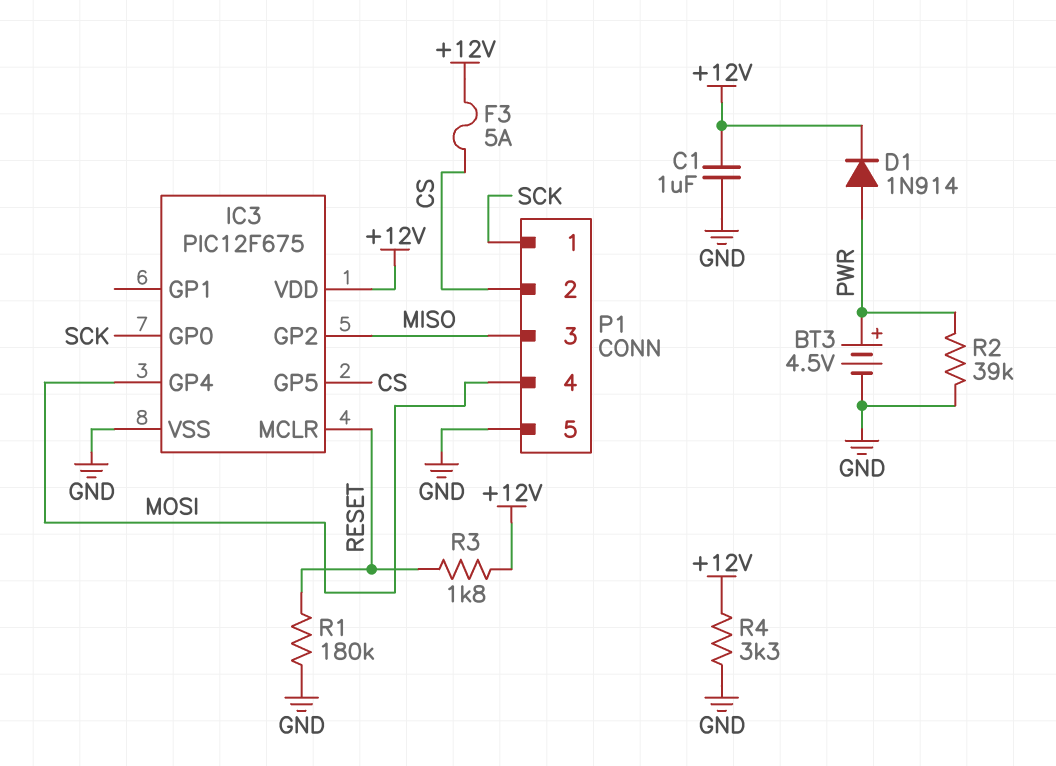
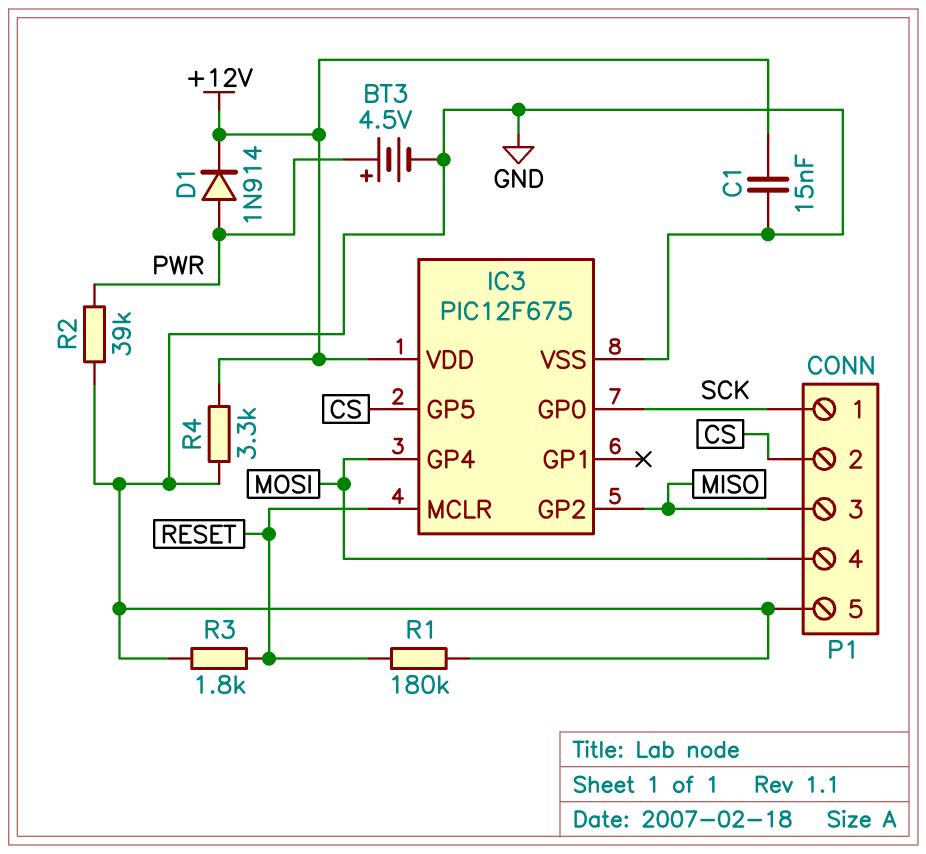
C1: 1uF (+12V, GND) -> 15nF (+12V, GND)
F3: 5A (+12V, CS) -> none
R3: 1.8k (+12V, RESET) -> 1.8k (GND, RESET)

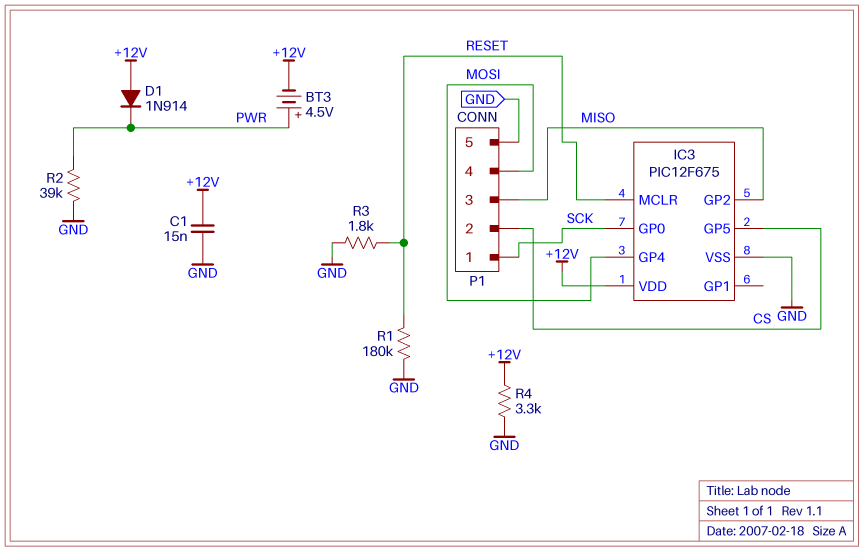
BT3: 4.5V (plus PWR, minus GND) -> 4.5V (plus PWR, minus +12V)
D1: diode 1N914 (A PWR, K +12V) -> diode 1N914 (A +12V, K PWR)

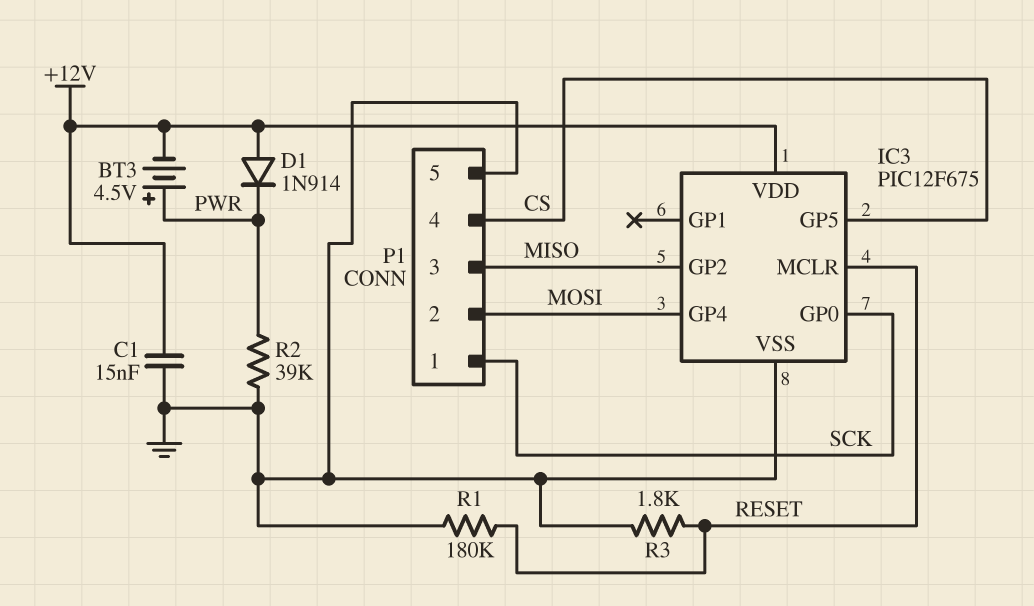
P1 pin 2: CS -> MOSI
P1 pin 4: MOSI -> CS
R4: 3.3k (+12V, GND) -> none

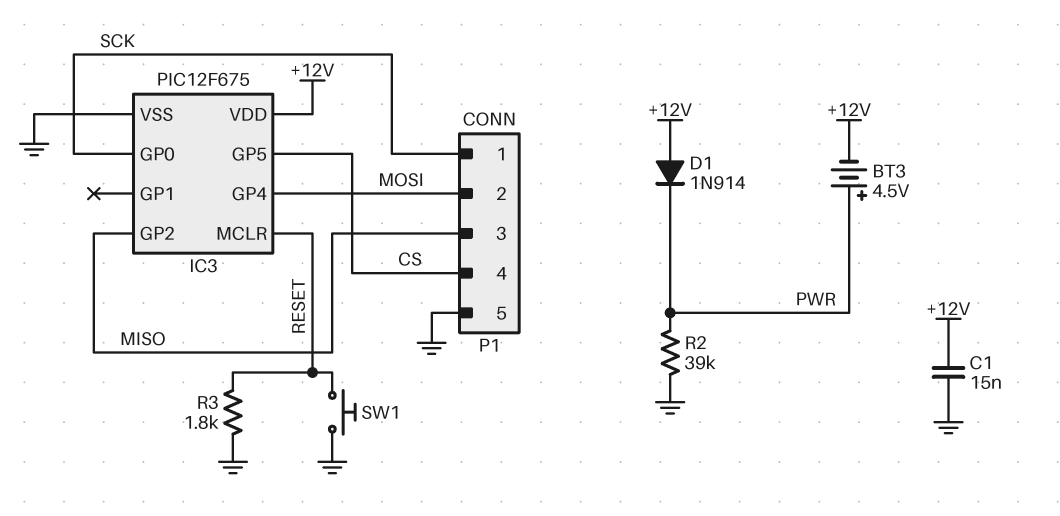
R1: 180k (GND, RESET) -> none
SW1: none -> button (GND, RESET)

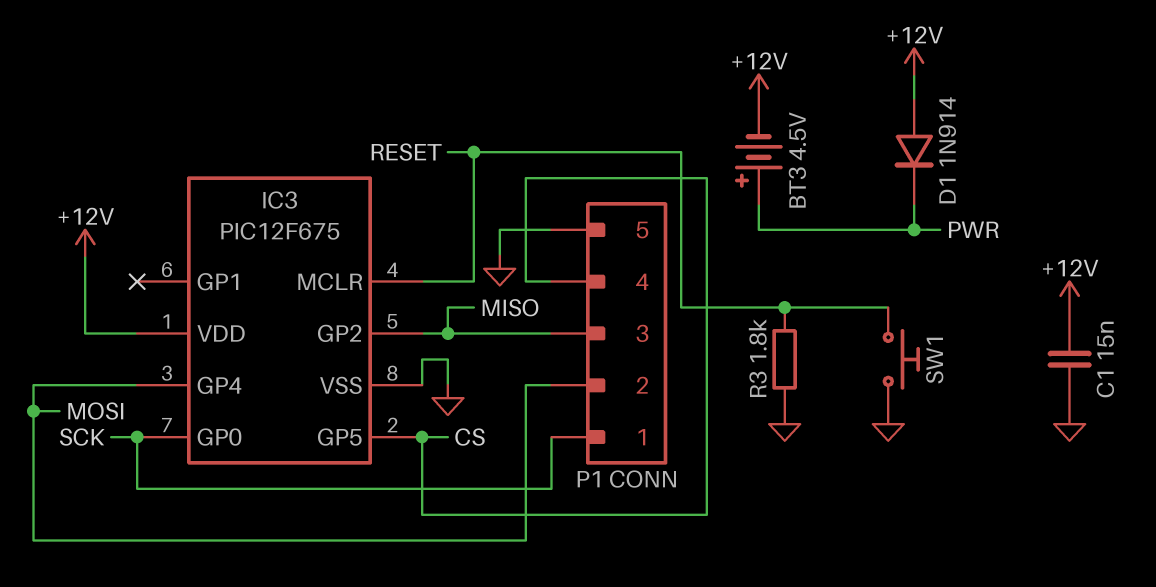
R2: 39k (GND, PWR) -> none

